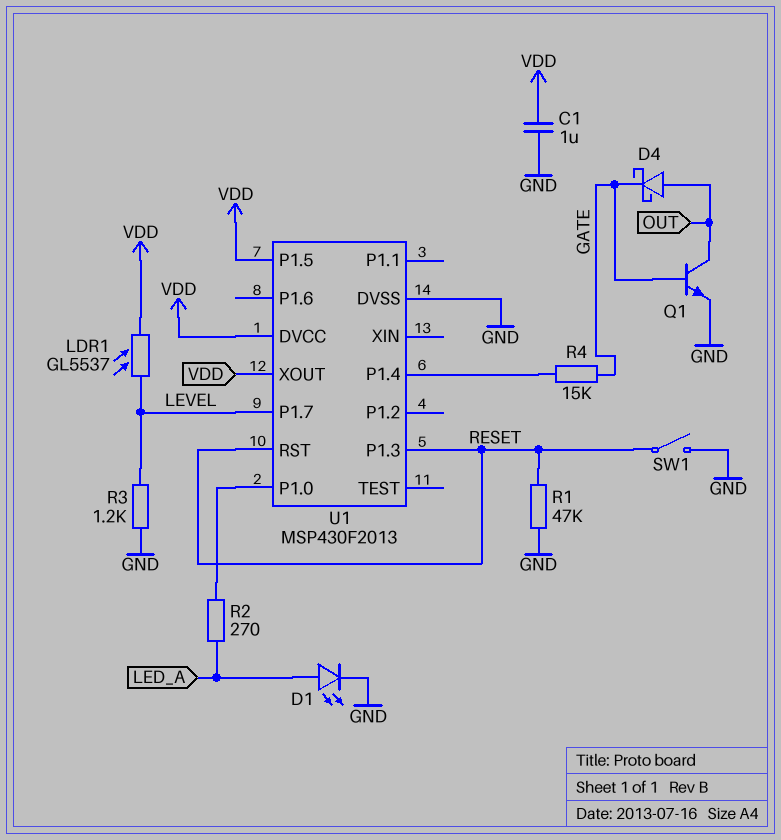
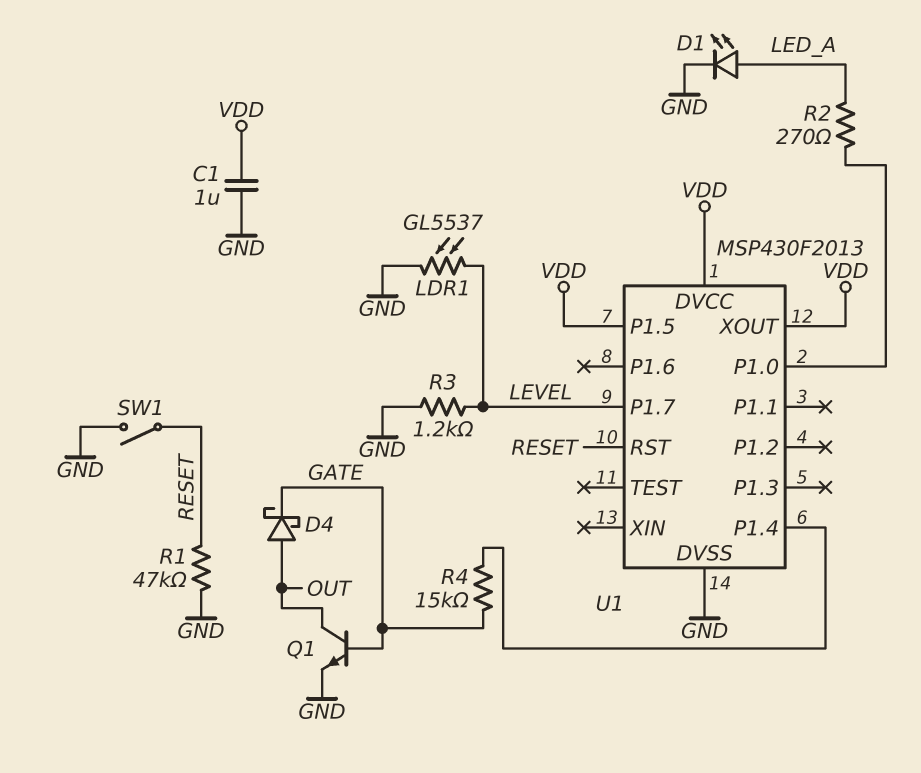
LDR1: GL5537 (LEVEL, VDD) -> GL5537 (GND, LEVEL)
U1 pin P1.3: RESET -> none

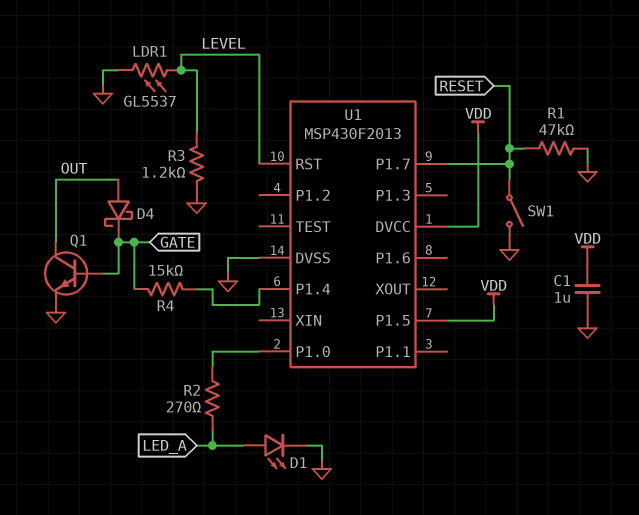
U1 pin P1.7: LEVEL -> RESET
U1 pin RST: RESET -> LEVEL
U1 pin XOUT: VDD -> none

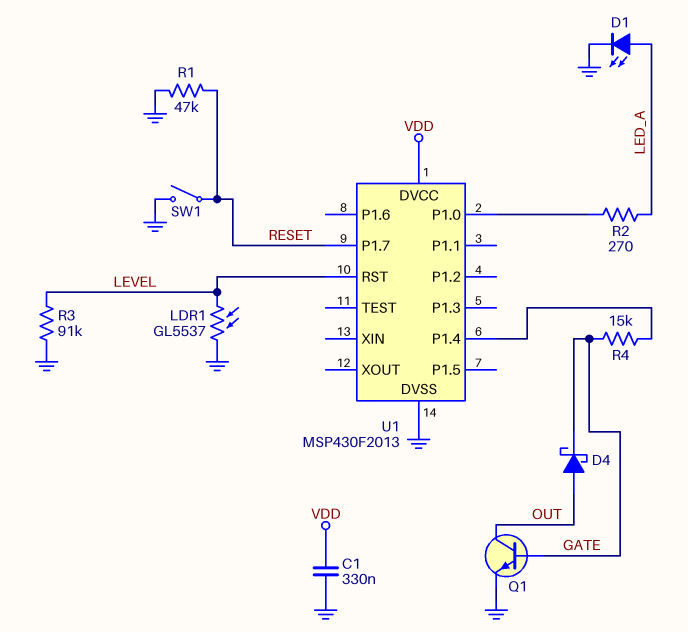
C1: 1uF (GND, VDD) -> 330nF (GND, VDD)
R3: 1.2k (GND, LEVEL) -> 91k (GND, LEVEL)
U1 pin P1.5: VDD -> none

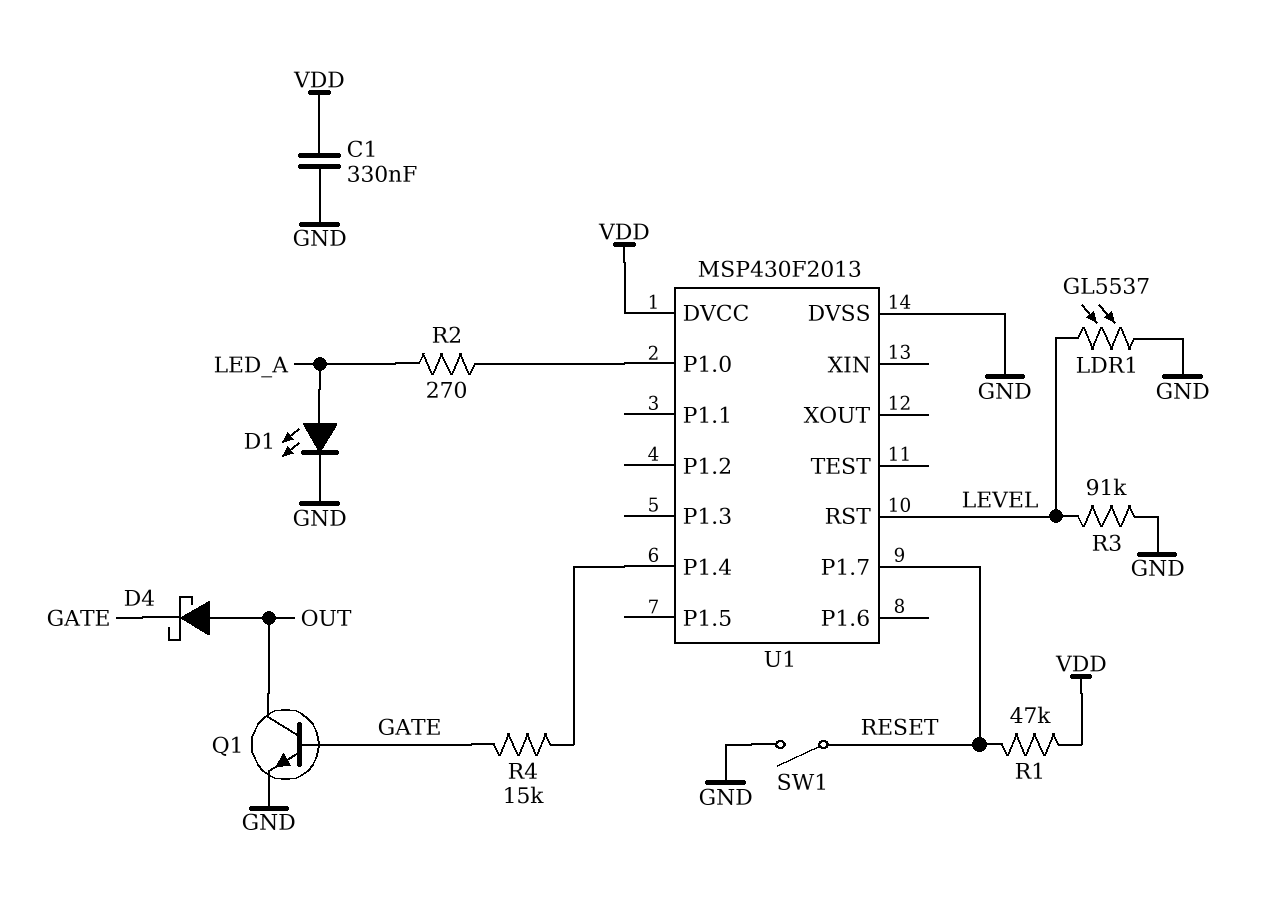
R1: 47k (GND, RESET) -> 47k (RESET, VDD)

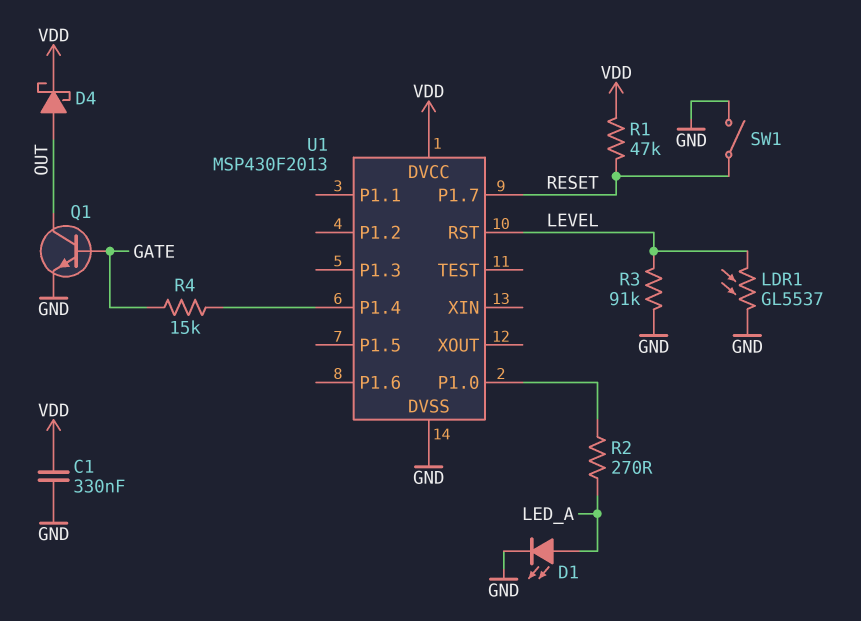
D4: schottky (A OUT, K GATE) -> schottky (A OUT, K VDD)

